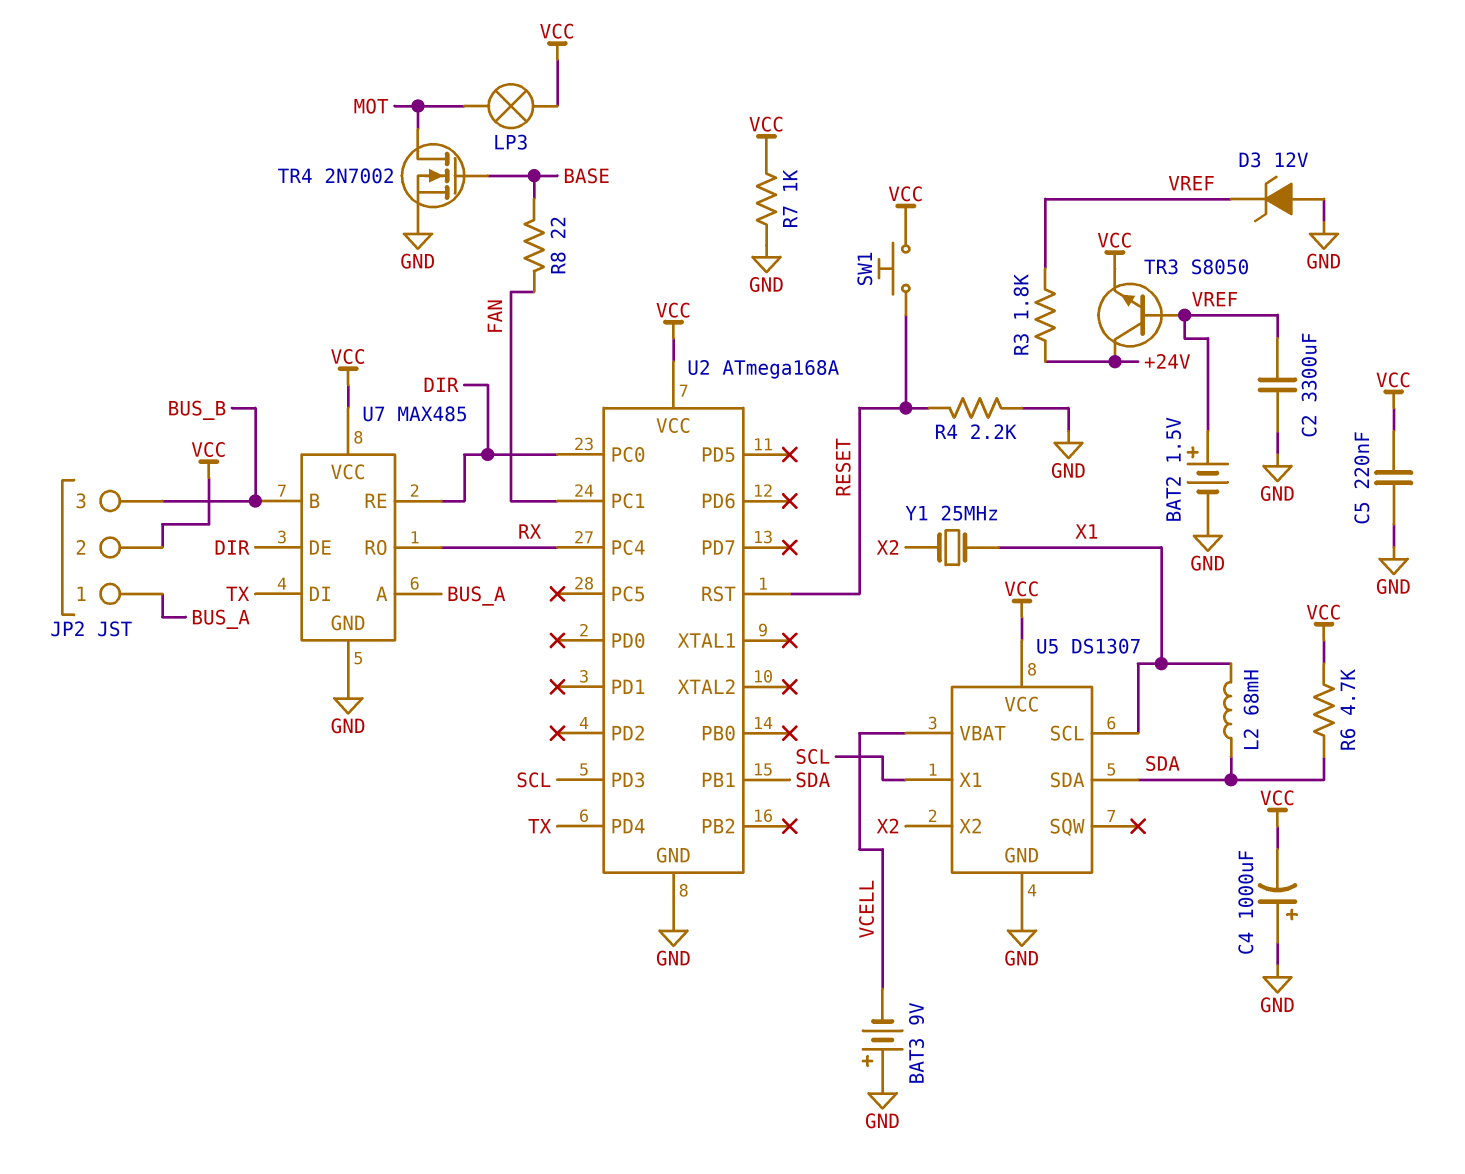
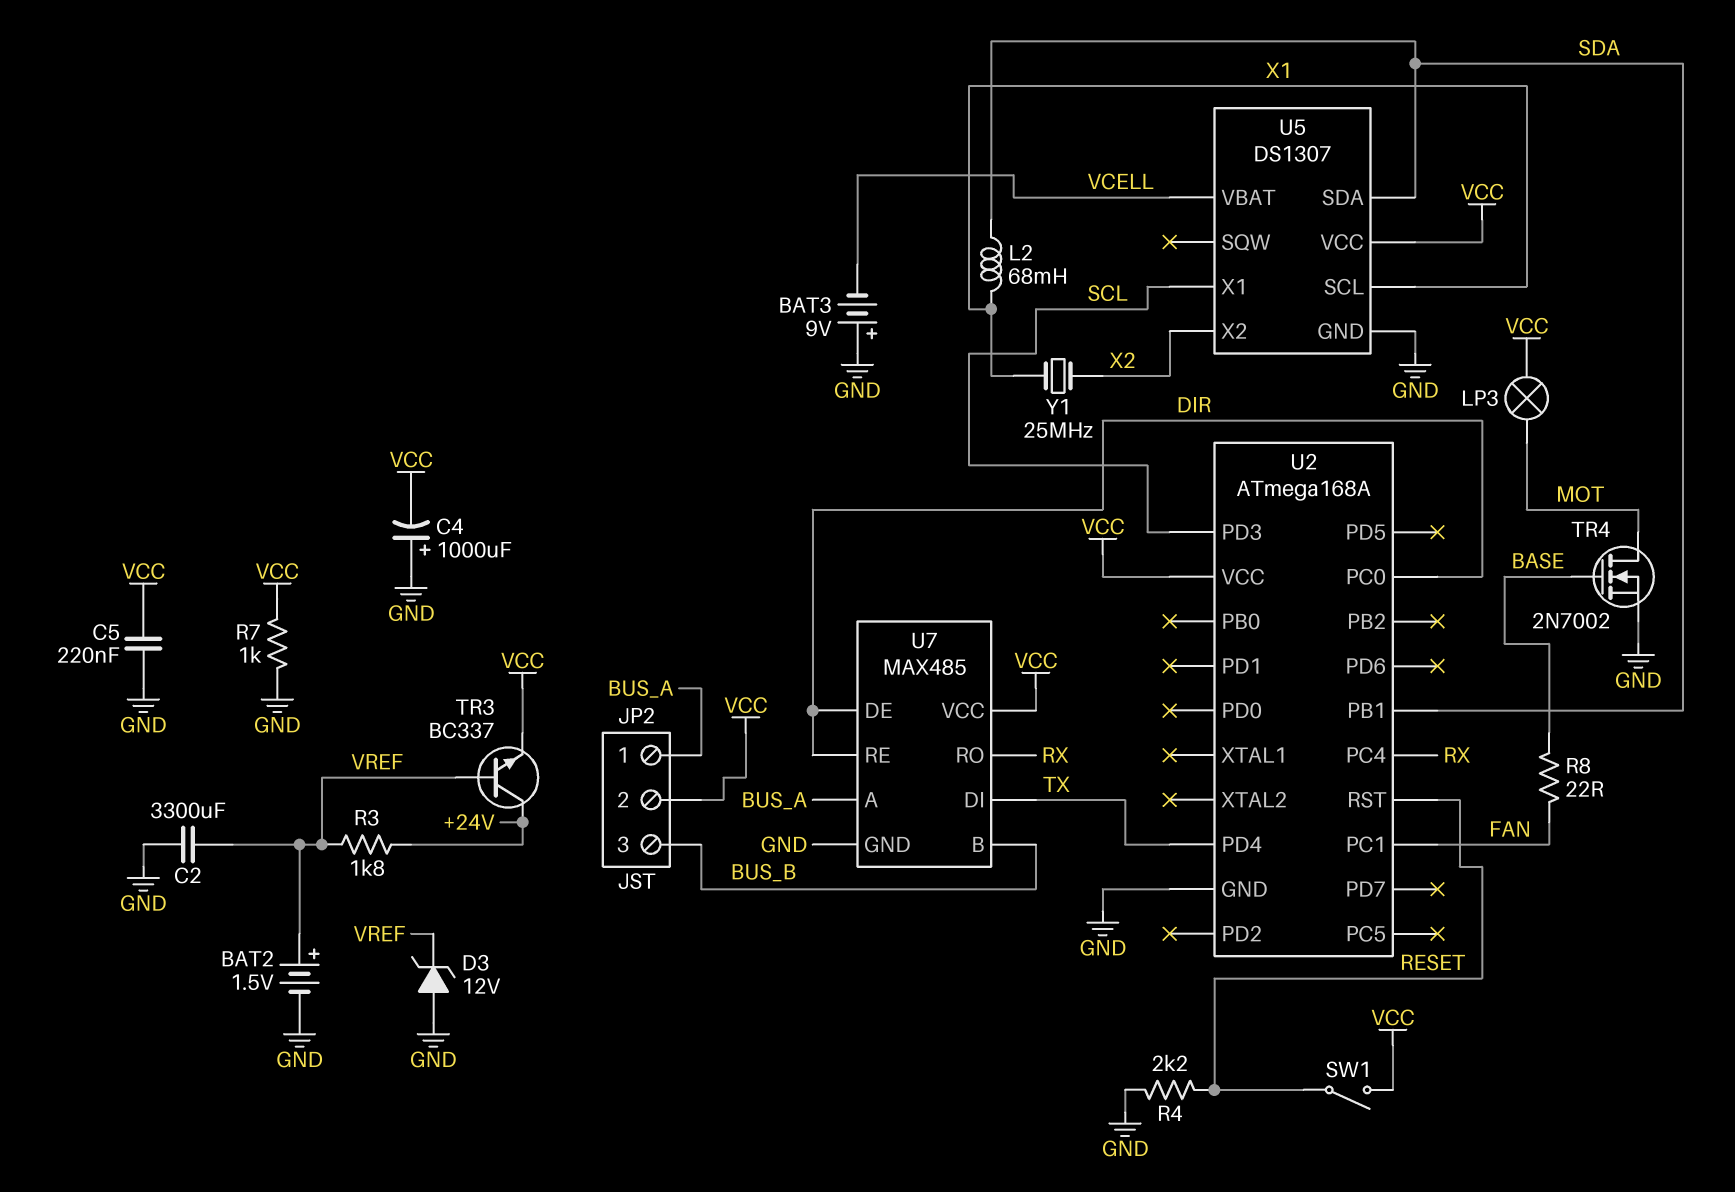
R6: 4.7k (SDA, VCC) -> none
SW1: button (RESET, VCC) -> switch (RESET, VCC)
TR3: NPN S8050 (B VREF, C +24V, E VCC) -> NPN BC337 (B VREF, C +24V, E VCC)

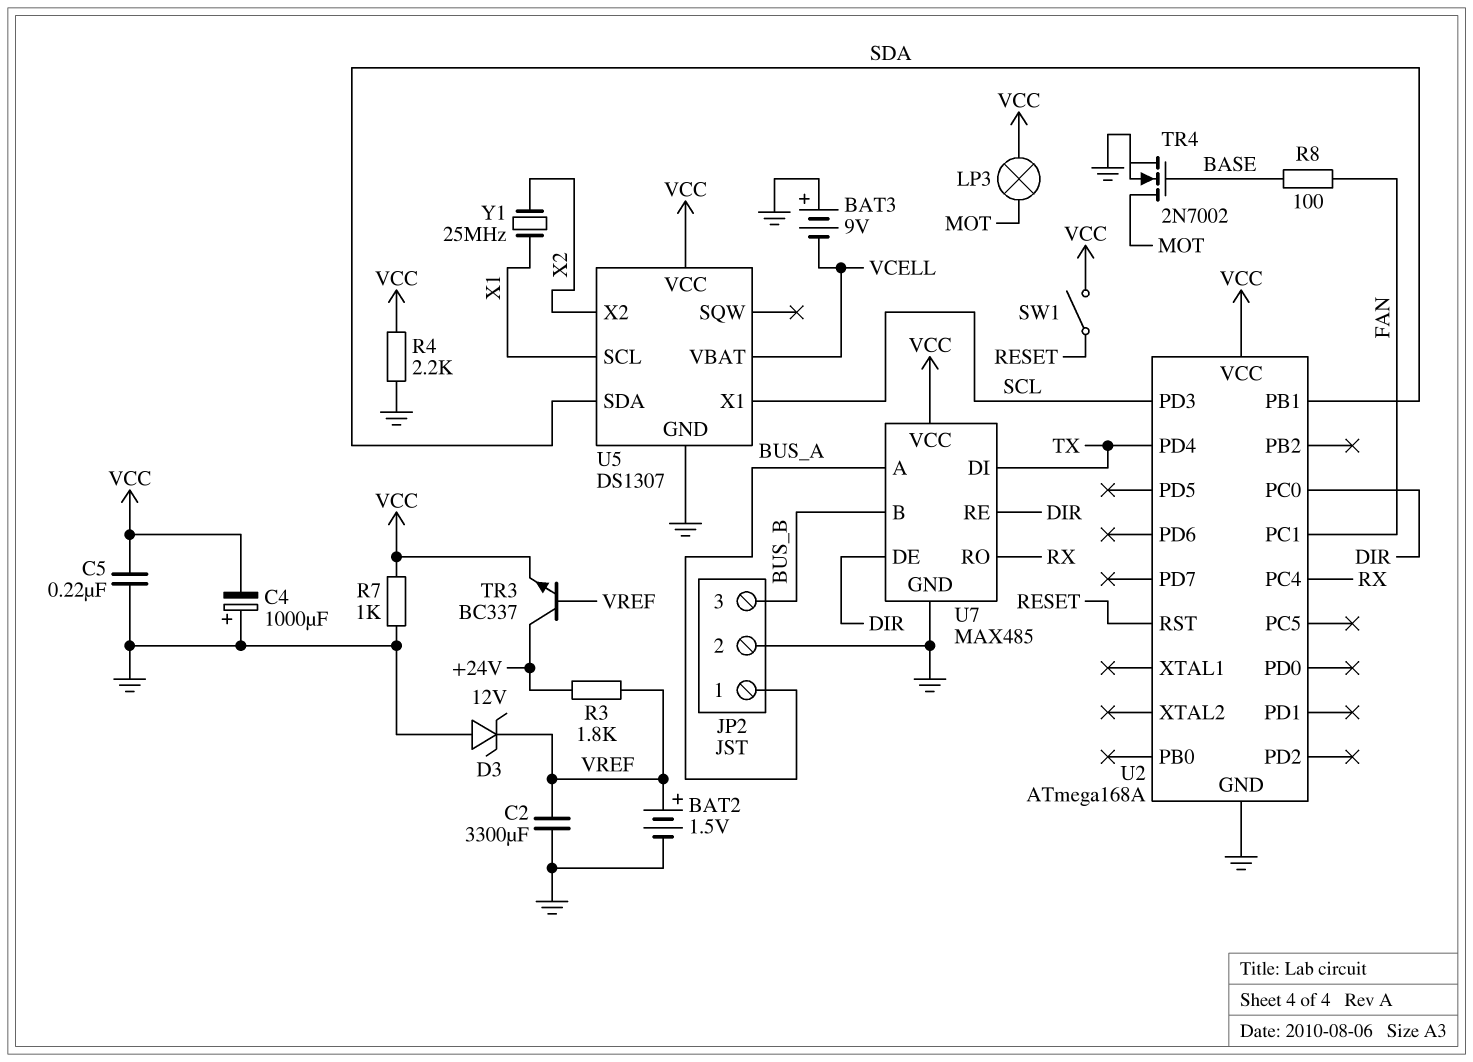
JP2 pin 2: VCC -> GND
L2: 68mH (SDA, X1) -> none
R4: 2.2k (GND, RESET) -> 2.2k (GND, VCC)
R8: 22 (BASE, FAN) -> 100 (BASE, FAN)

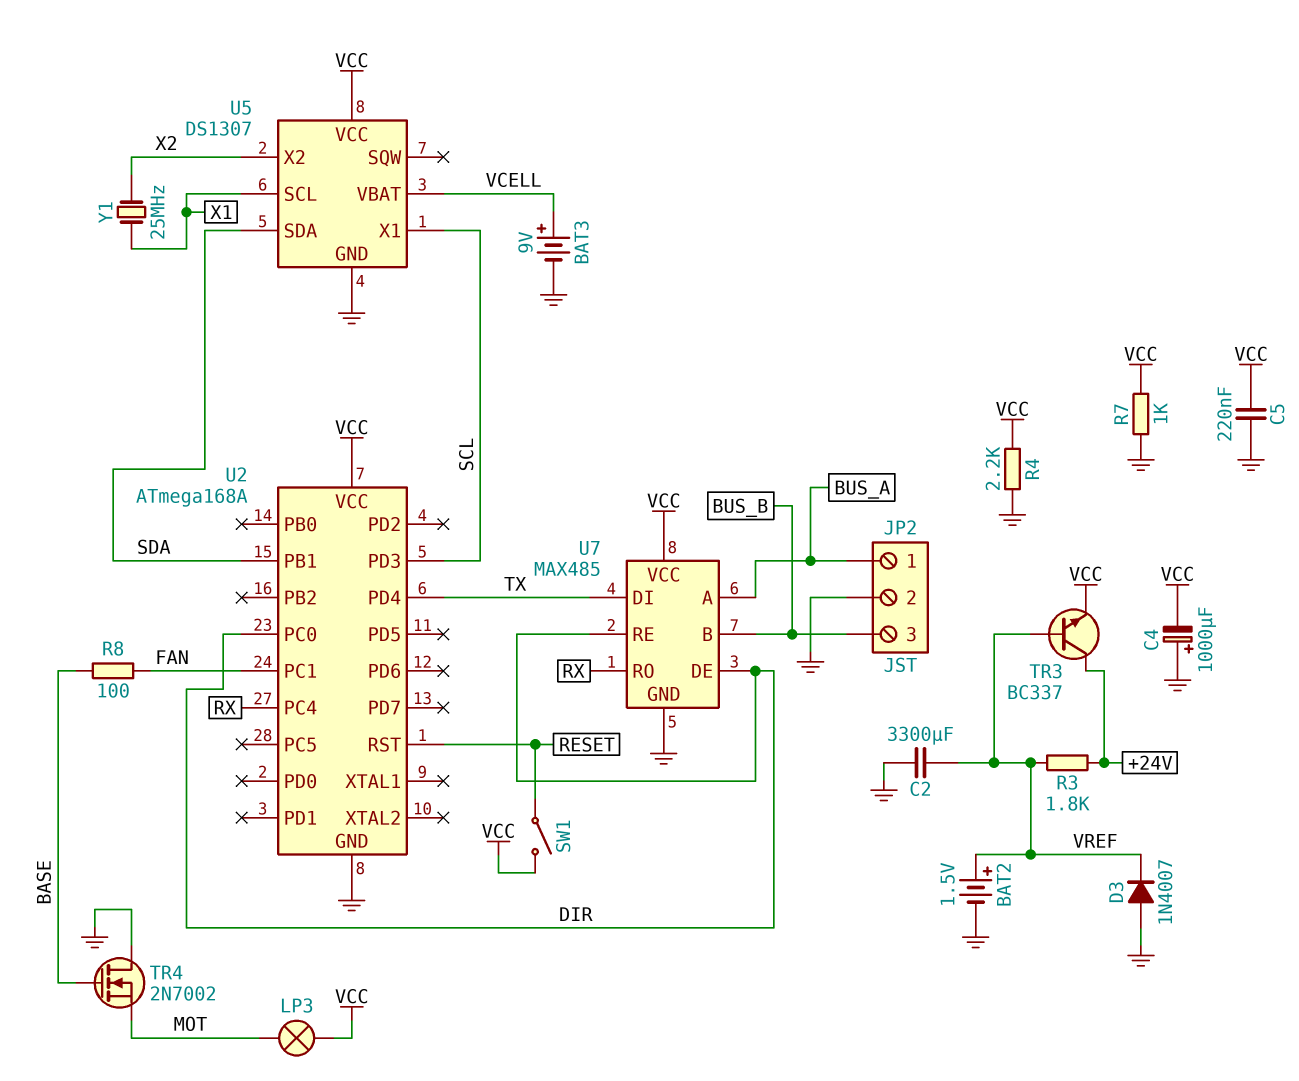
BAT3: 9V (plus GND, minus VCELL) -> 9V (plus VCELL, minus GND)
D3: zener 12V (A GND, K VREF) -> diode 1N4007 (A GND, K VREF)
TR4: NMOS 2N7002 (G BASE, D MOT, S GND) -> NMOS 2N7002 (G BASE, D GND, S MOT)

